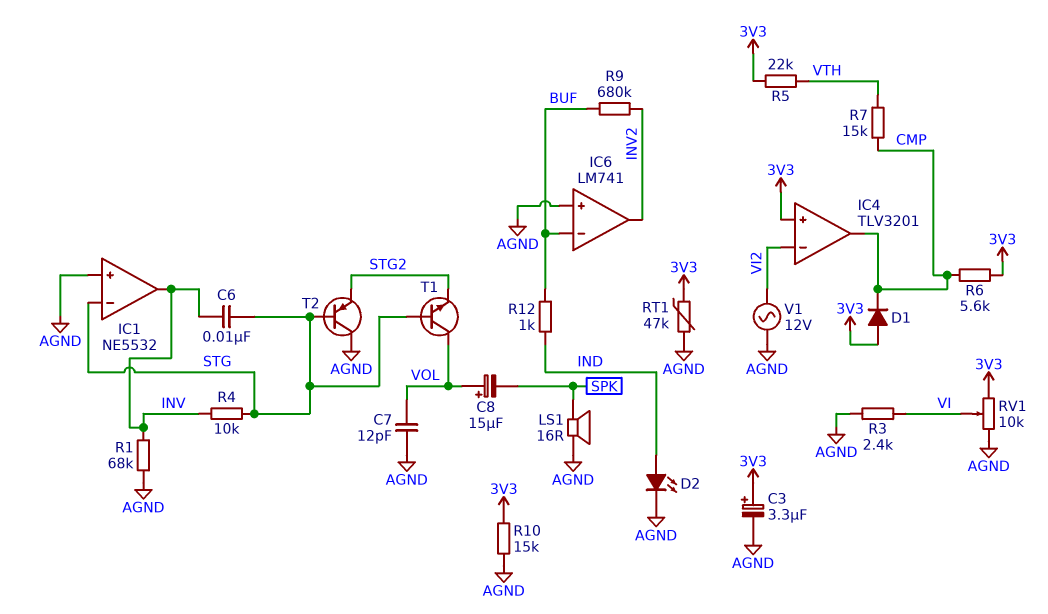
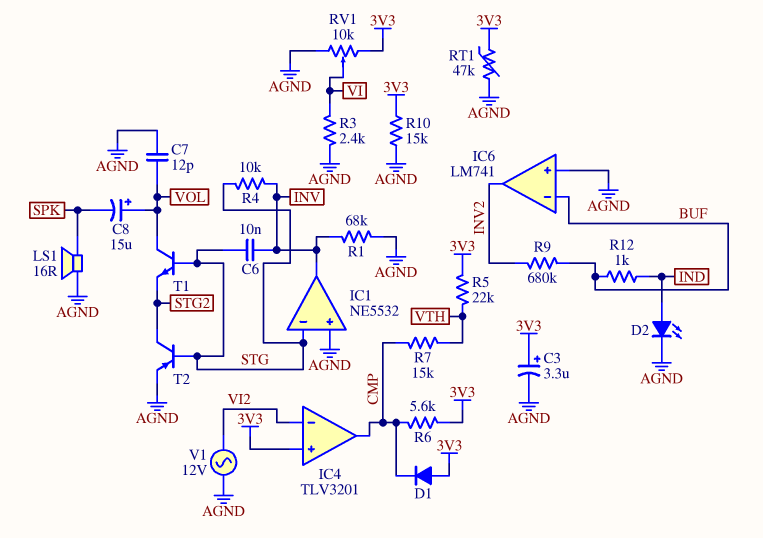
T2: PNP (B STG, C AGND, E STG2) -> PNP (B STG, C STG2, E AGND)

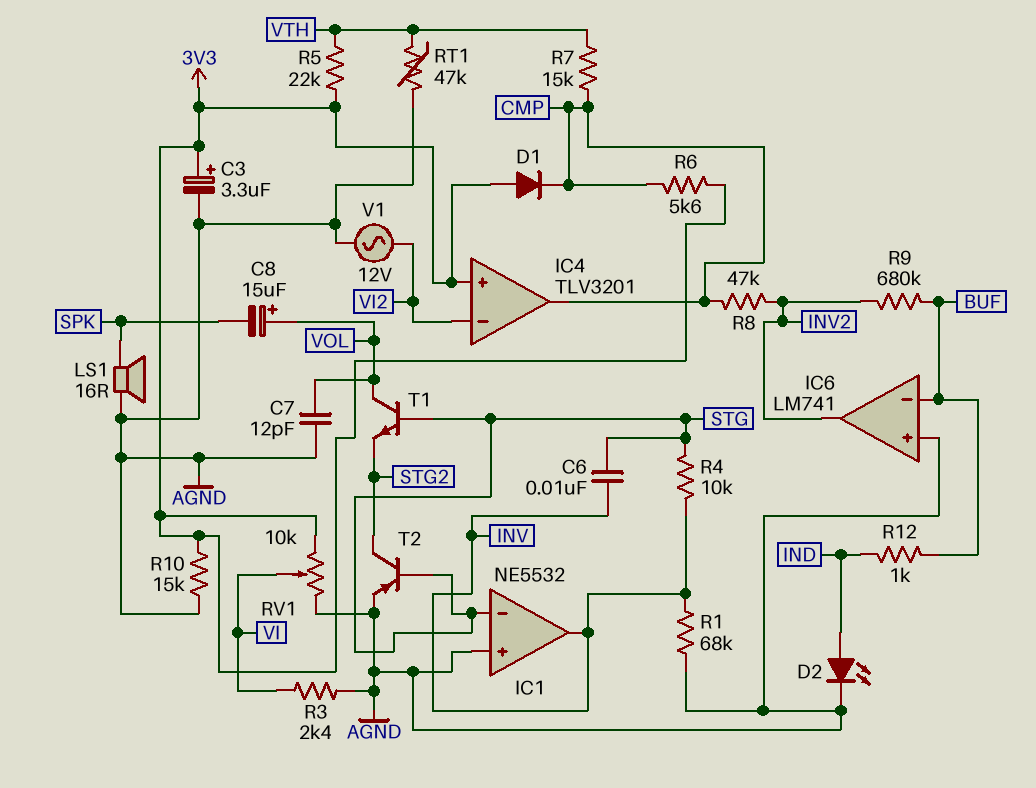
R8: none -> 47k (CMP, INV2)
RT1: 47k (3V3, AGND) -> 47k (AGND, VTH)

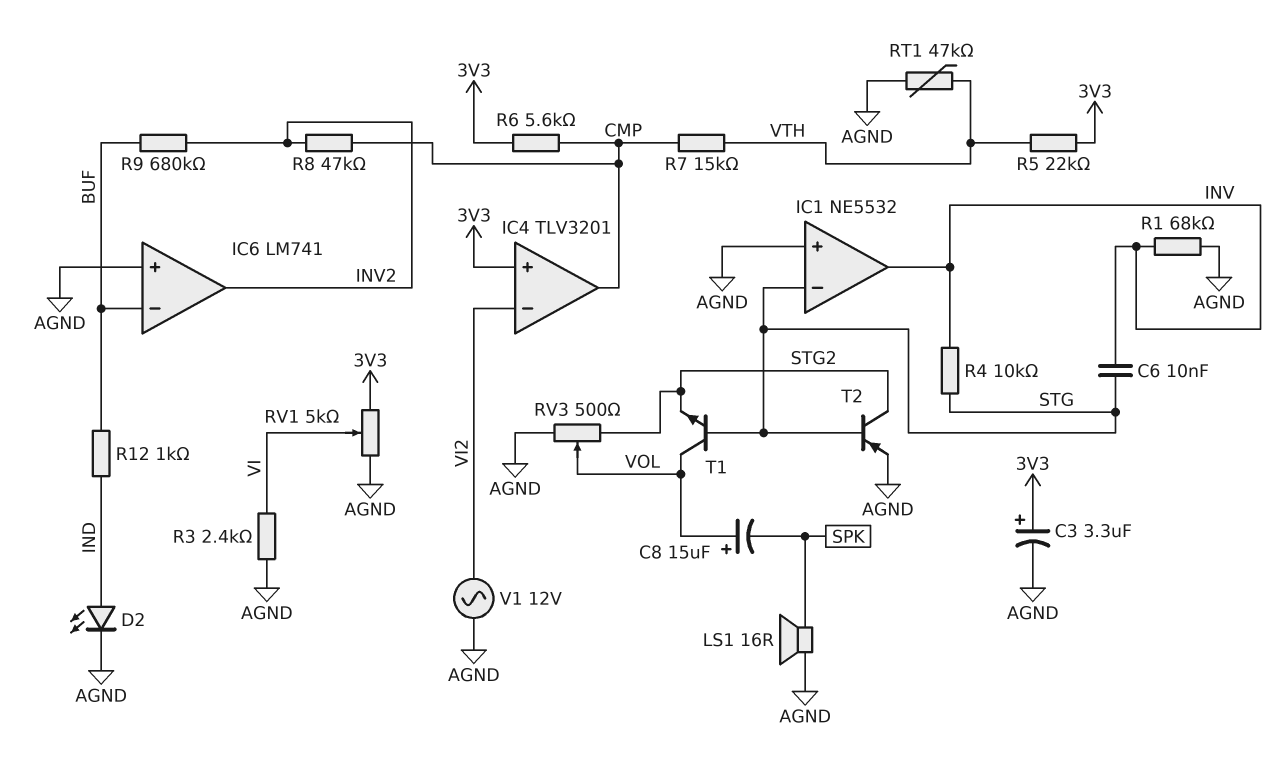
C7: 12pF (AGND, VOL) -> none
D1: diode (A 3V3, K CMP) -> none
R10: 15k (3V3, AGND) -> none
RV1: 10k (3V3, AGND, wiper VI) -> 5k (3V3, AGND, wiper VI)
RV3: none -> 500 (AGND, STG2, wiper VOL)

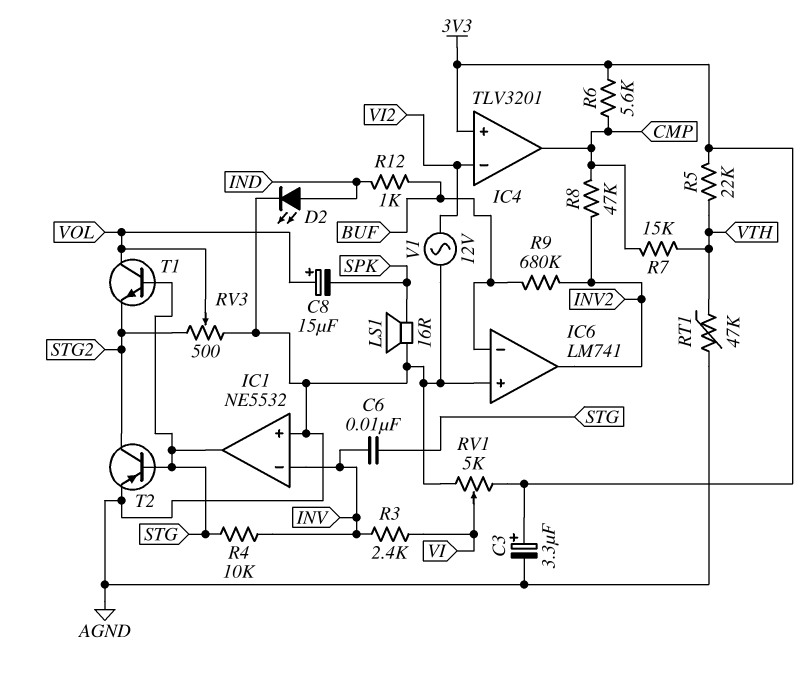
IC1 pin in-: STG -> INV
IC1 pin out: INV -> STG
R1: 68k (AGND, INV) -> none
R3: 2.4k (AGND, VI) -> 2.4k (INV, VI)

